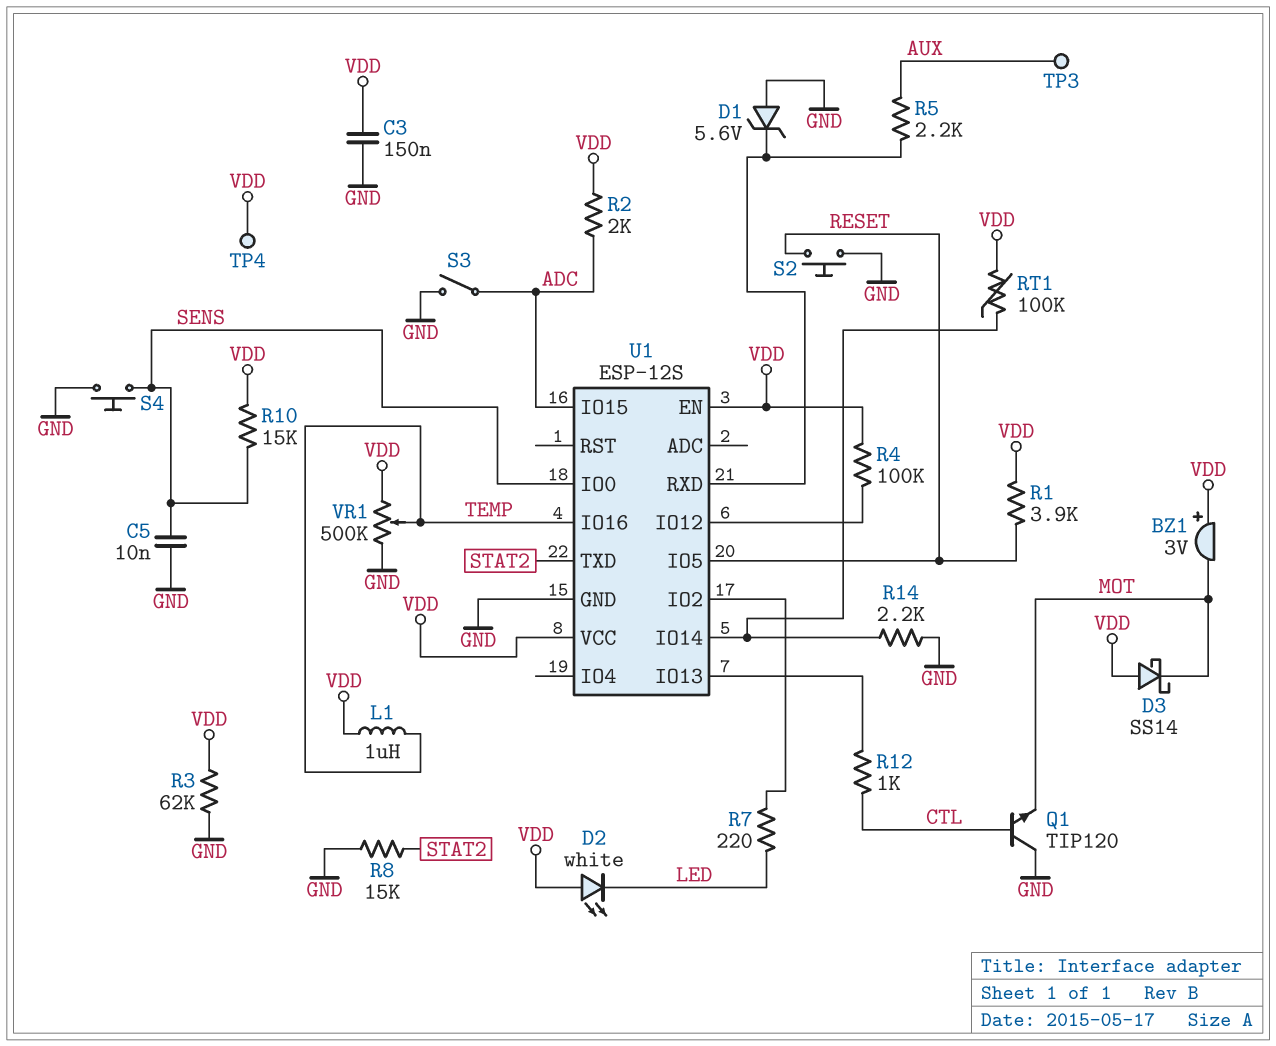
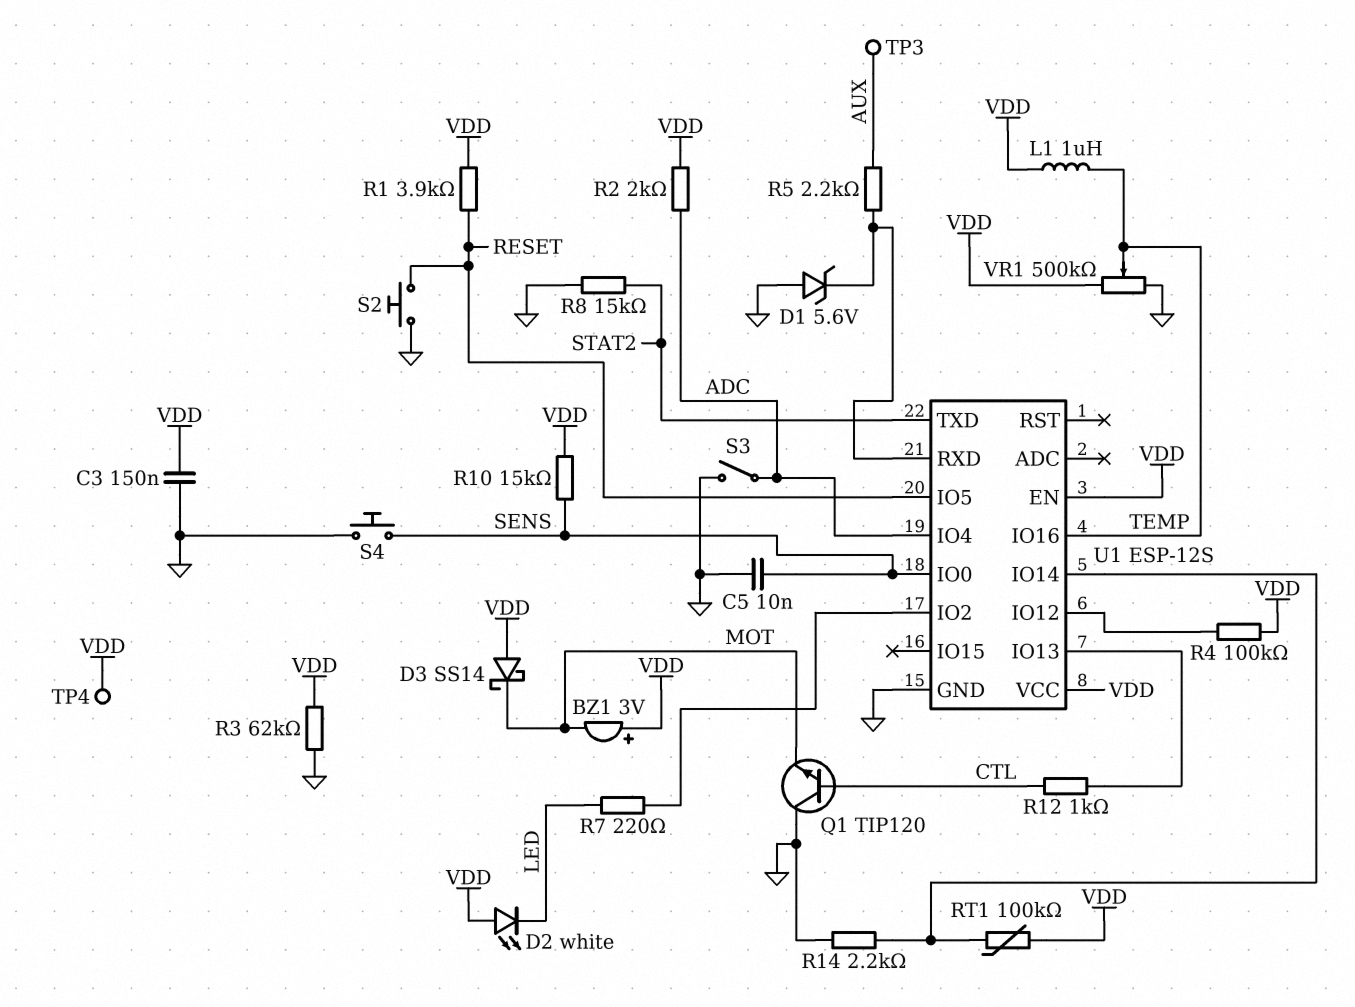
U1 pin IO4: none -> ADC
U1 pin IO15: ADC -> none

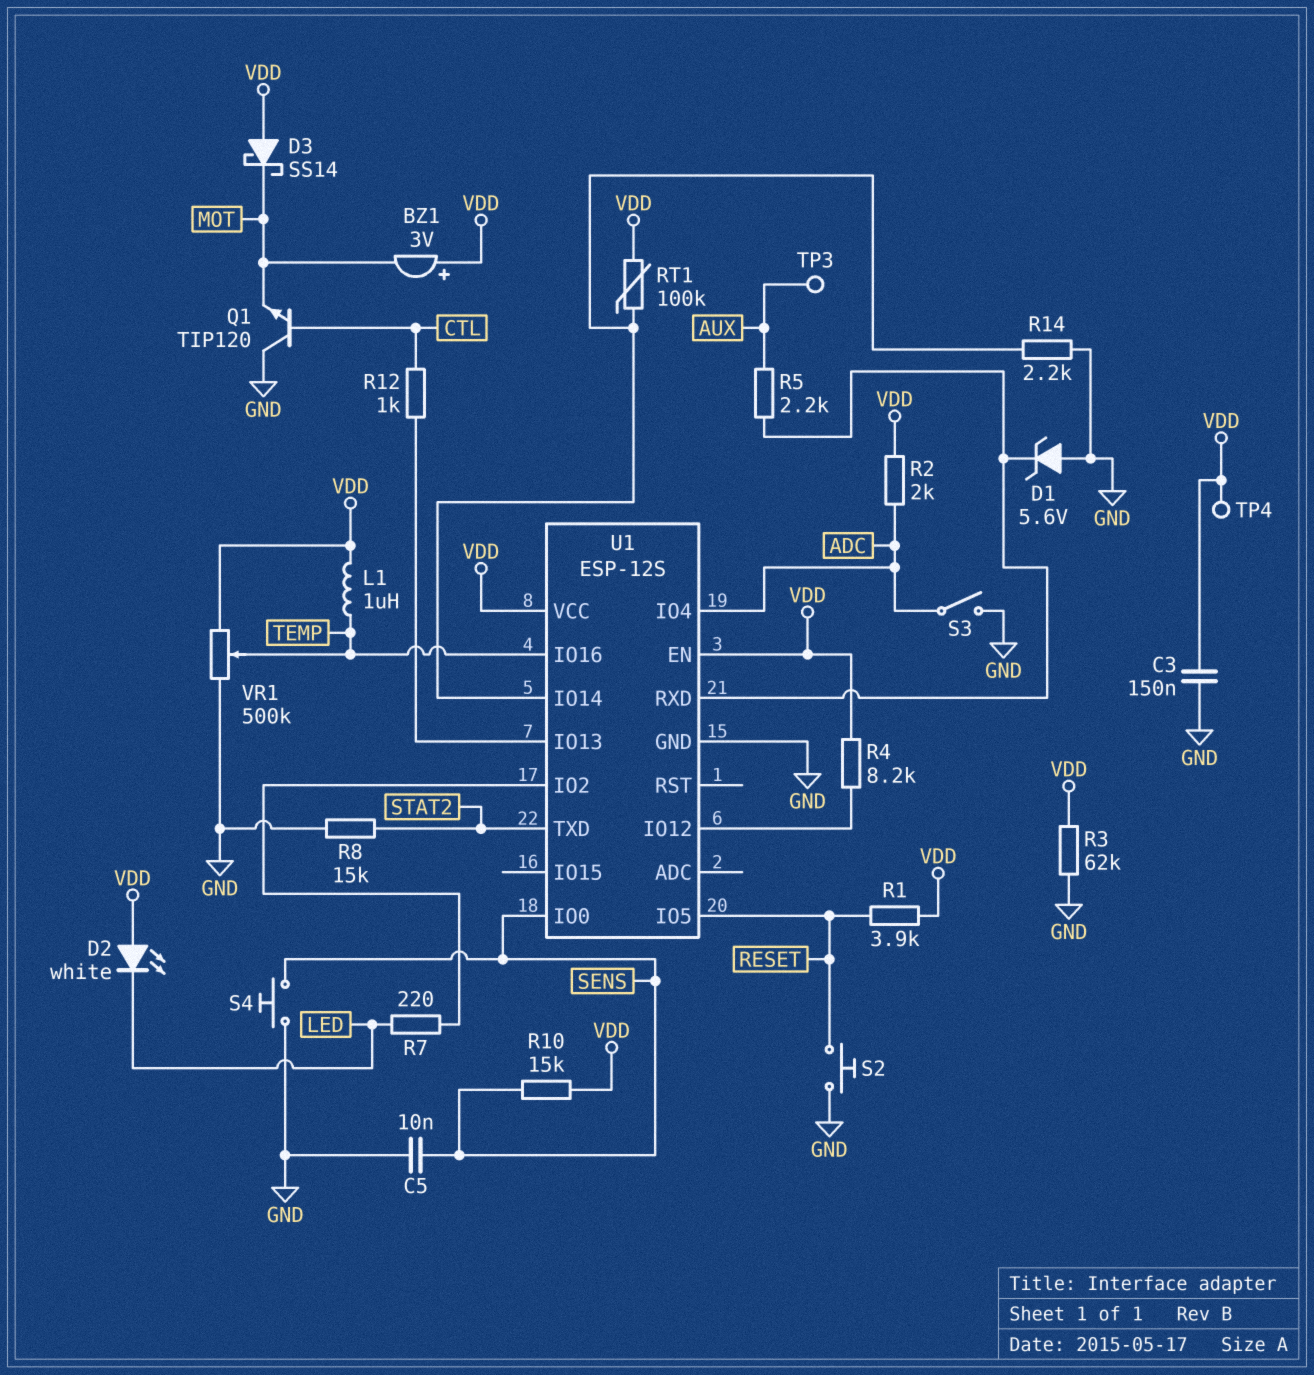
R4: 100k (U1/IO12, VDD) -> 8.2k (U1/IO12, VDD)

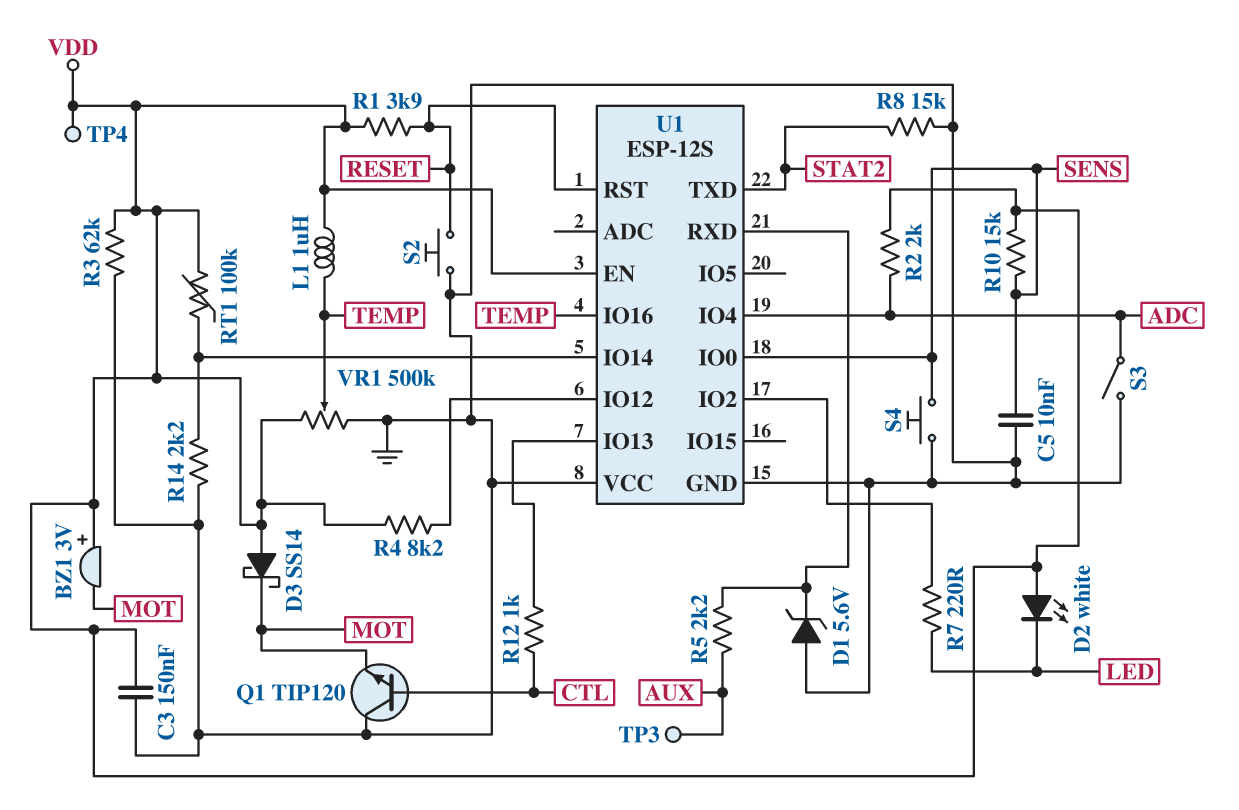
U1 pin IO5: RESET -> none
U1 pin RST: none -> RESET
U1 pin VCC: VDD -> GND

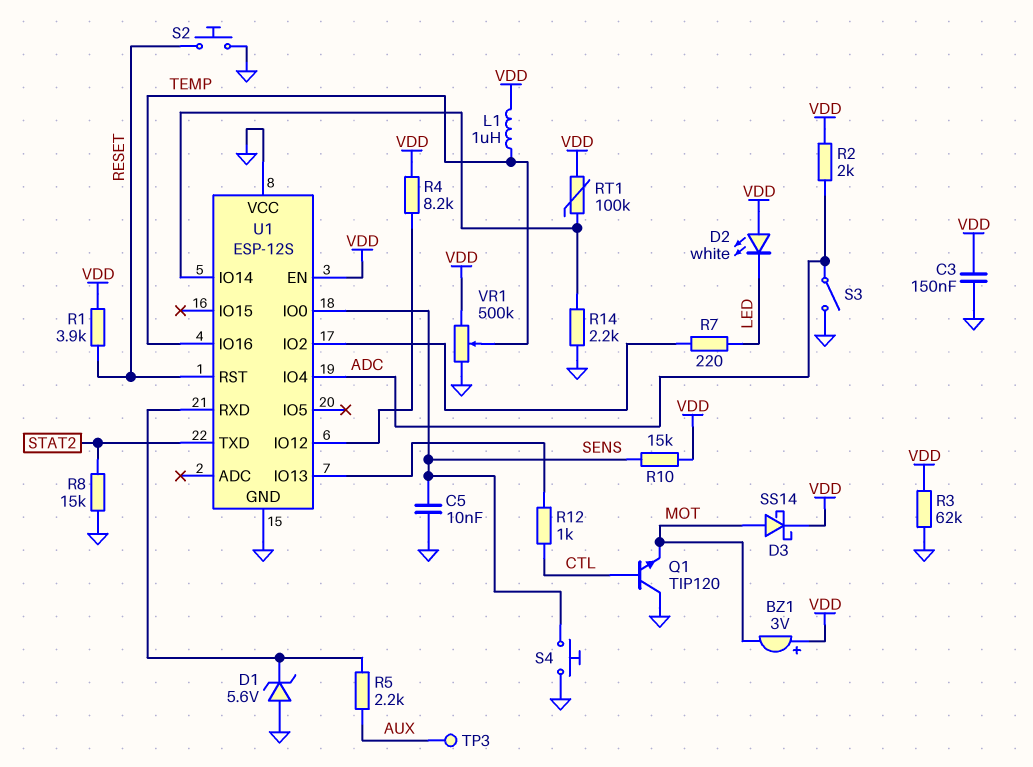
D3: schottky SS14 (A VDD, K MOT) -> schottky SS14 (A MOT, K VDD)
TP4: test point (VDD) -> none

